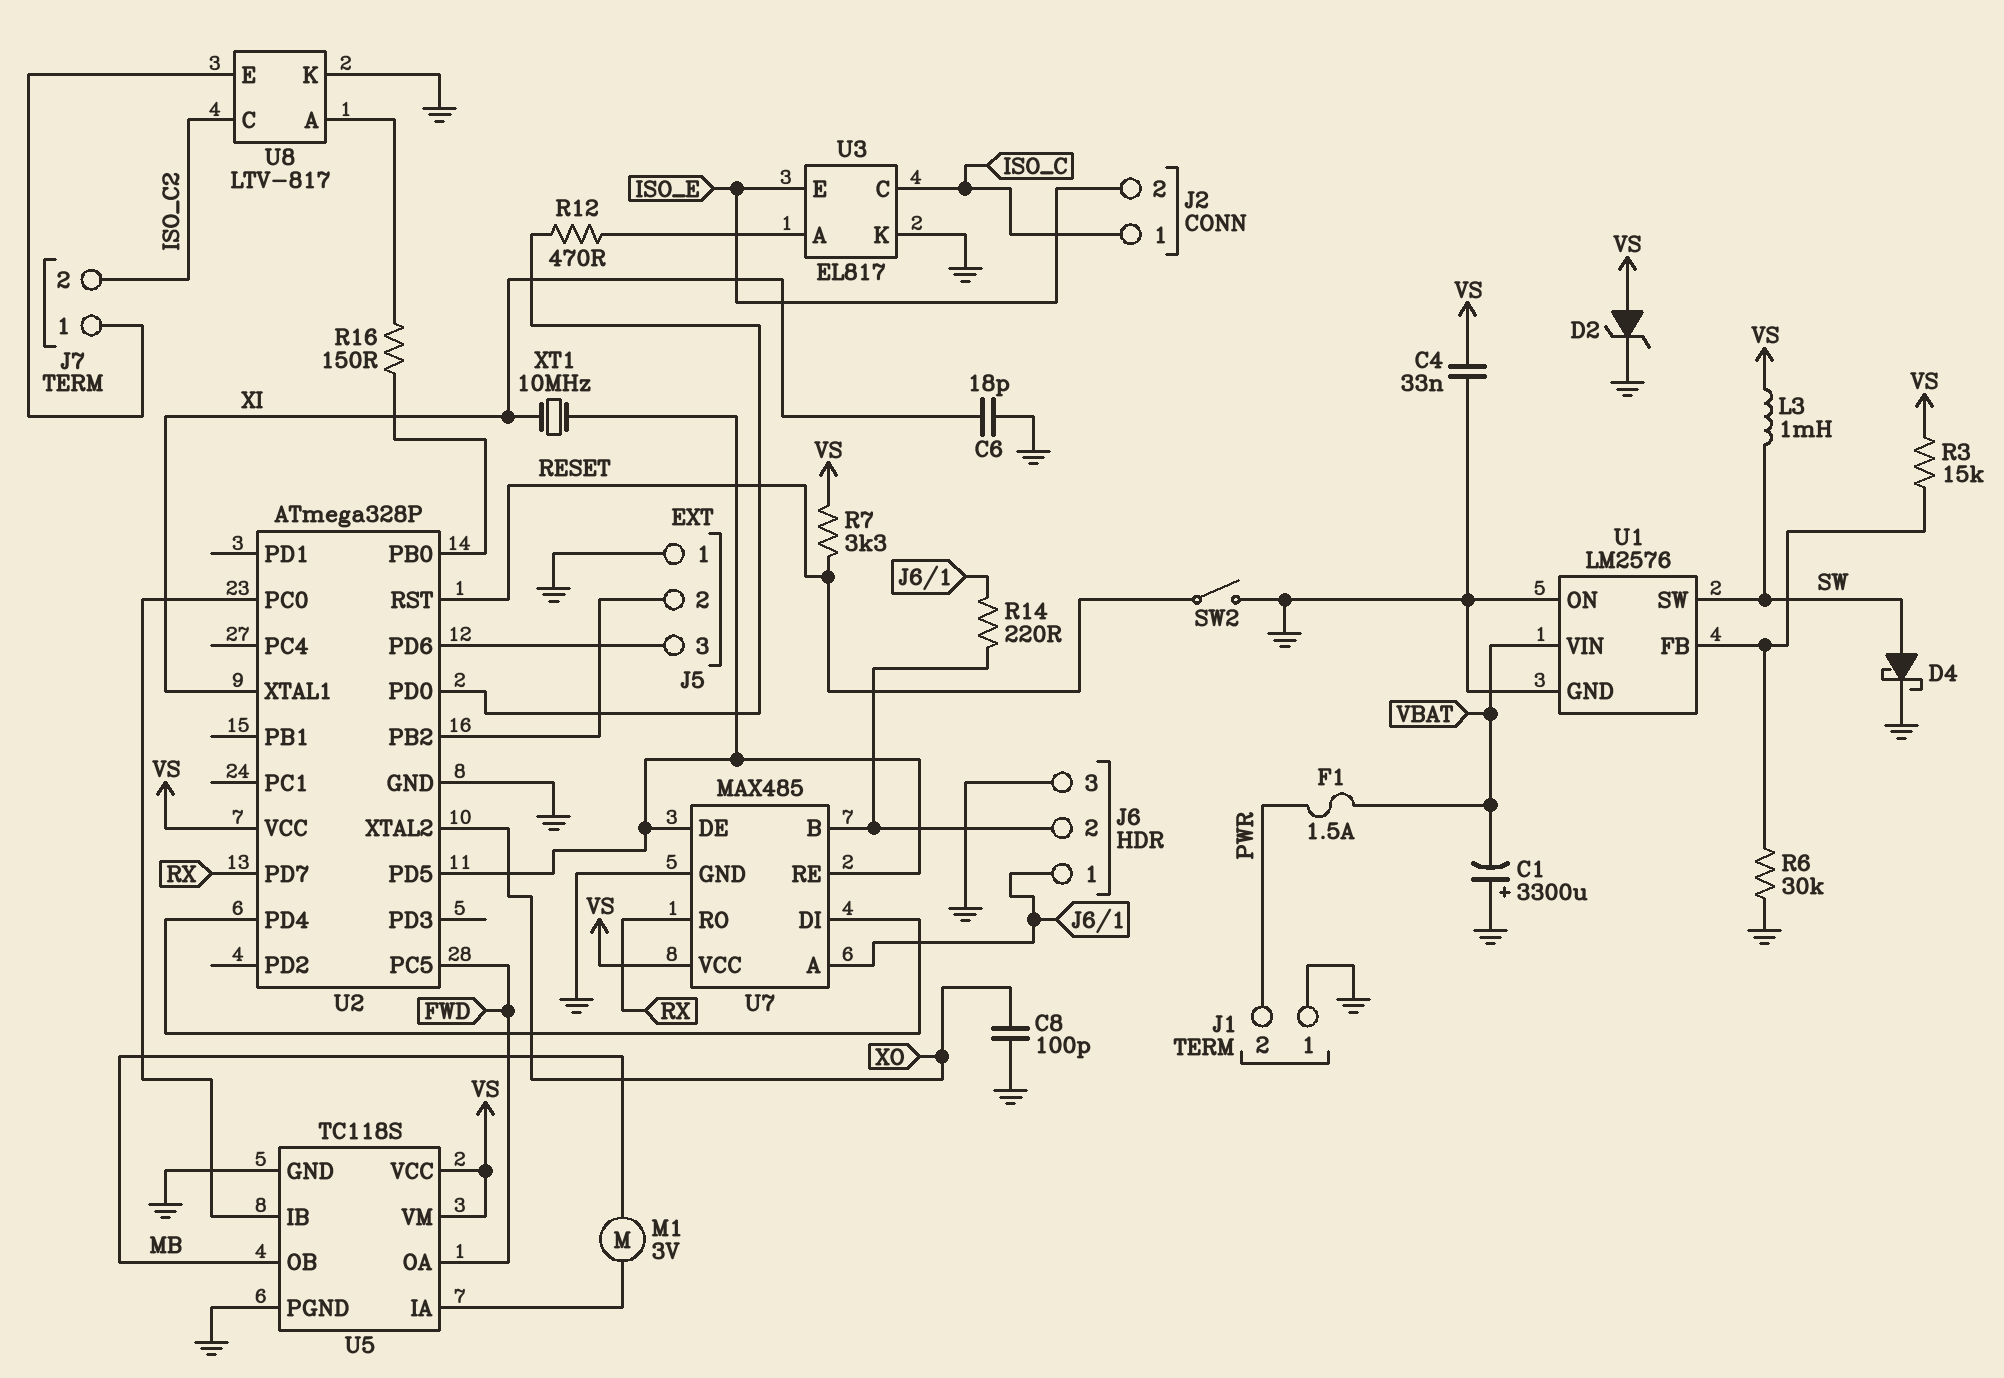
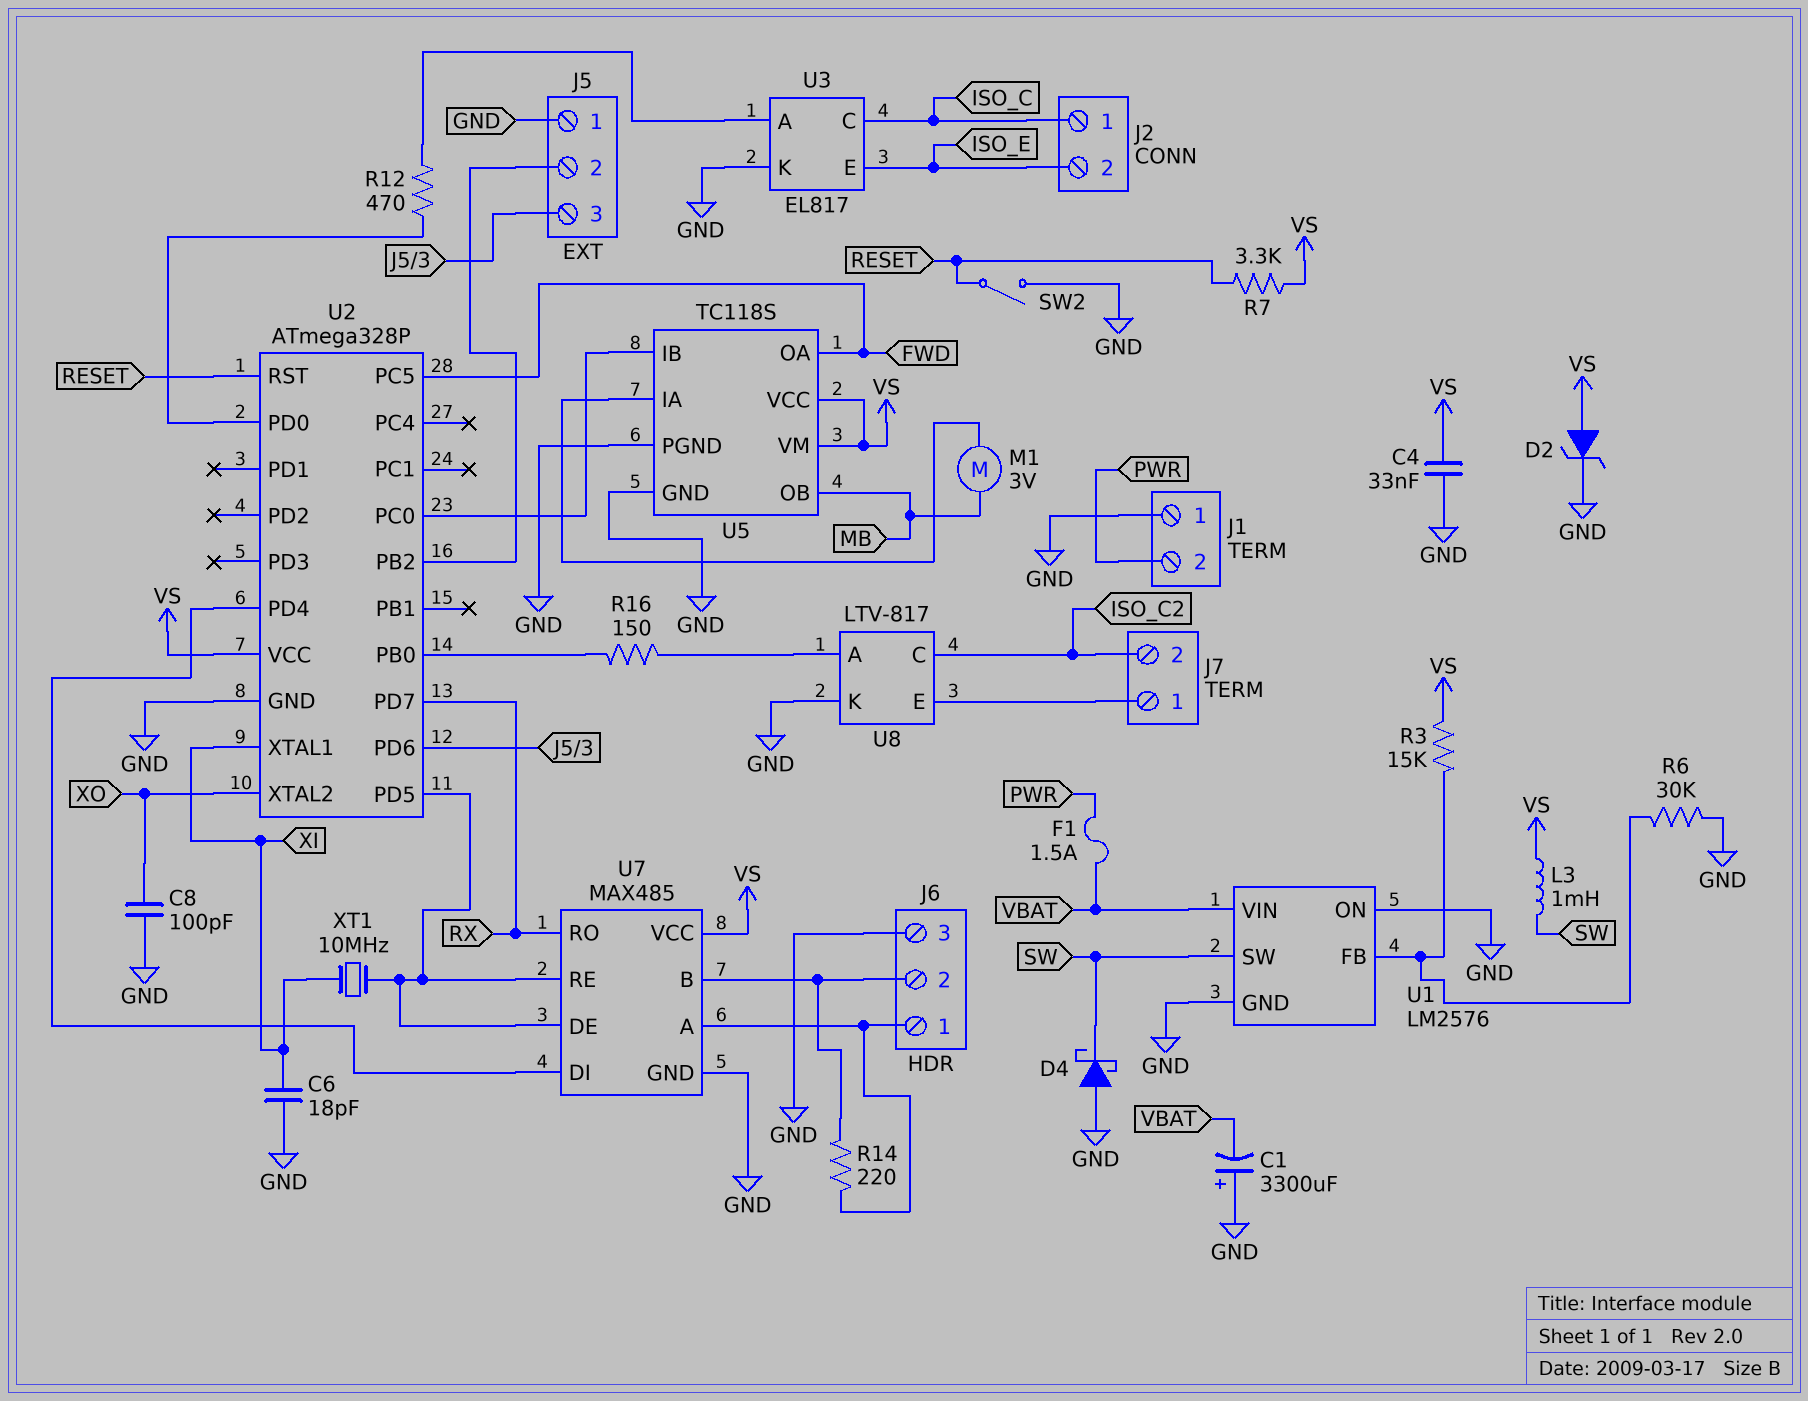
D4: schottky (A SW, K GND) -> schottky (A GND, K SW)

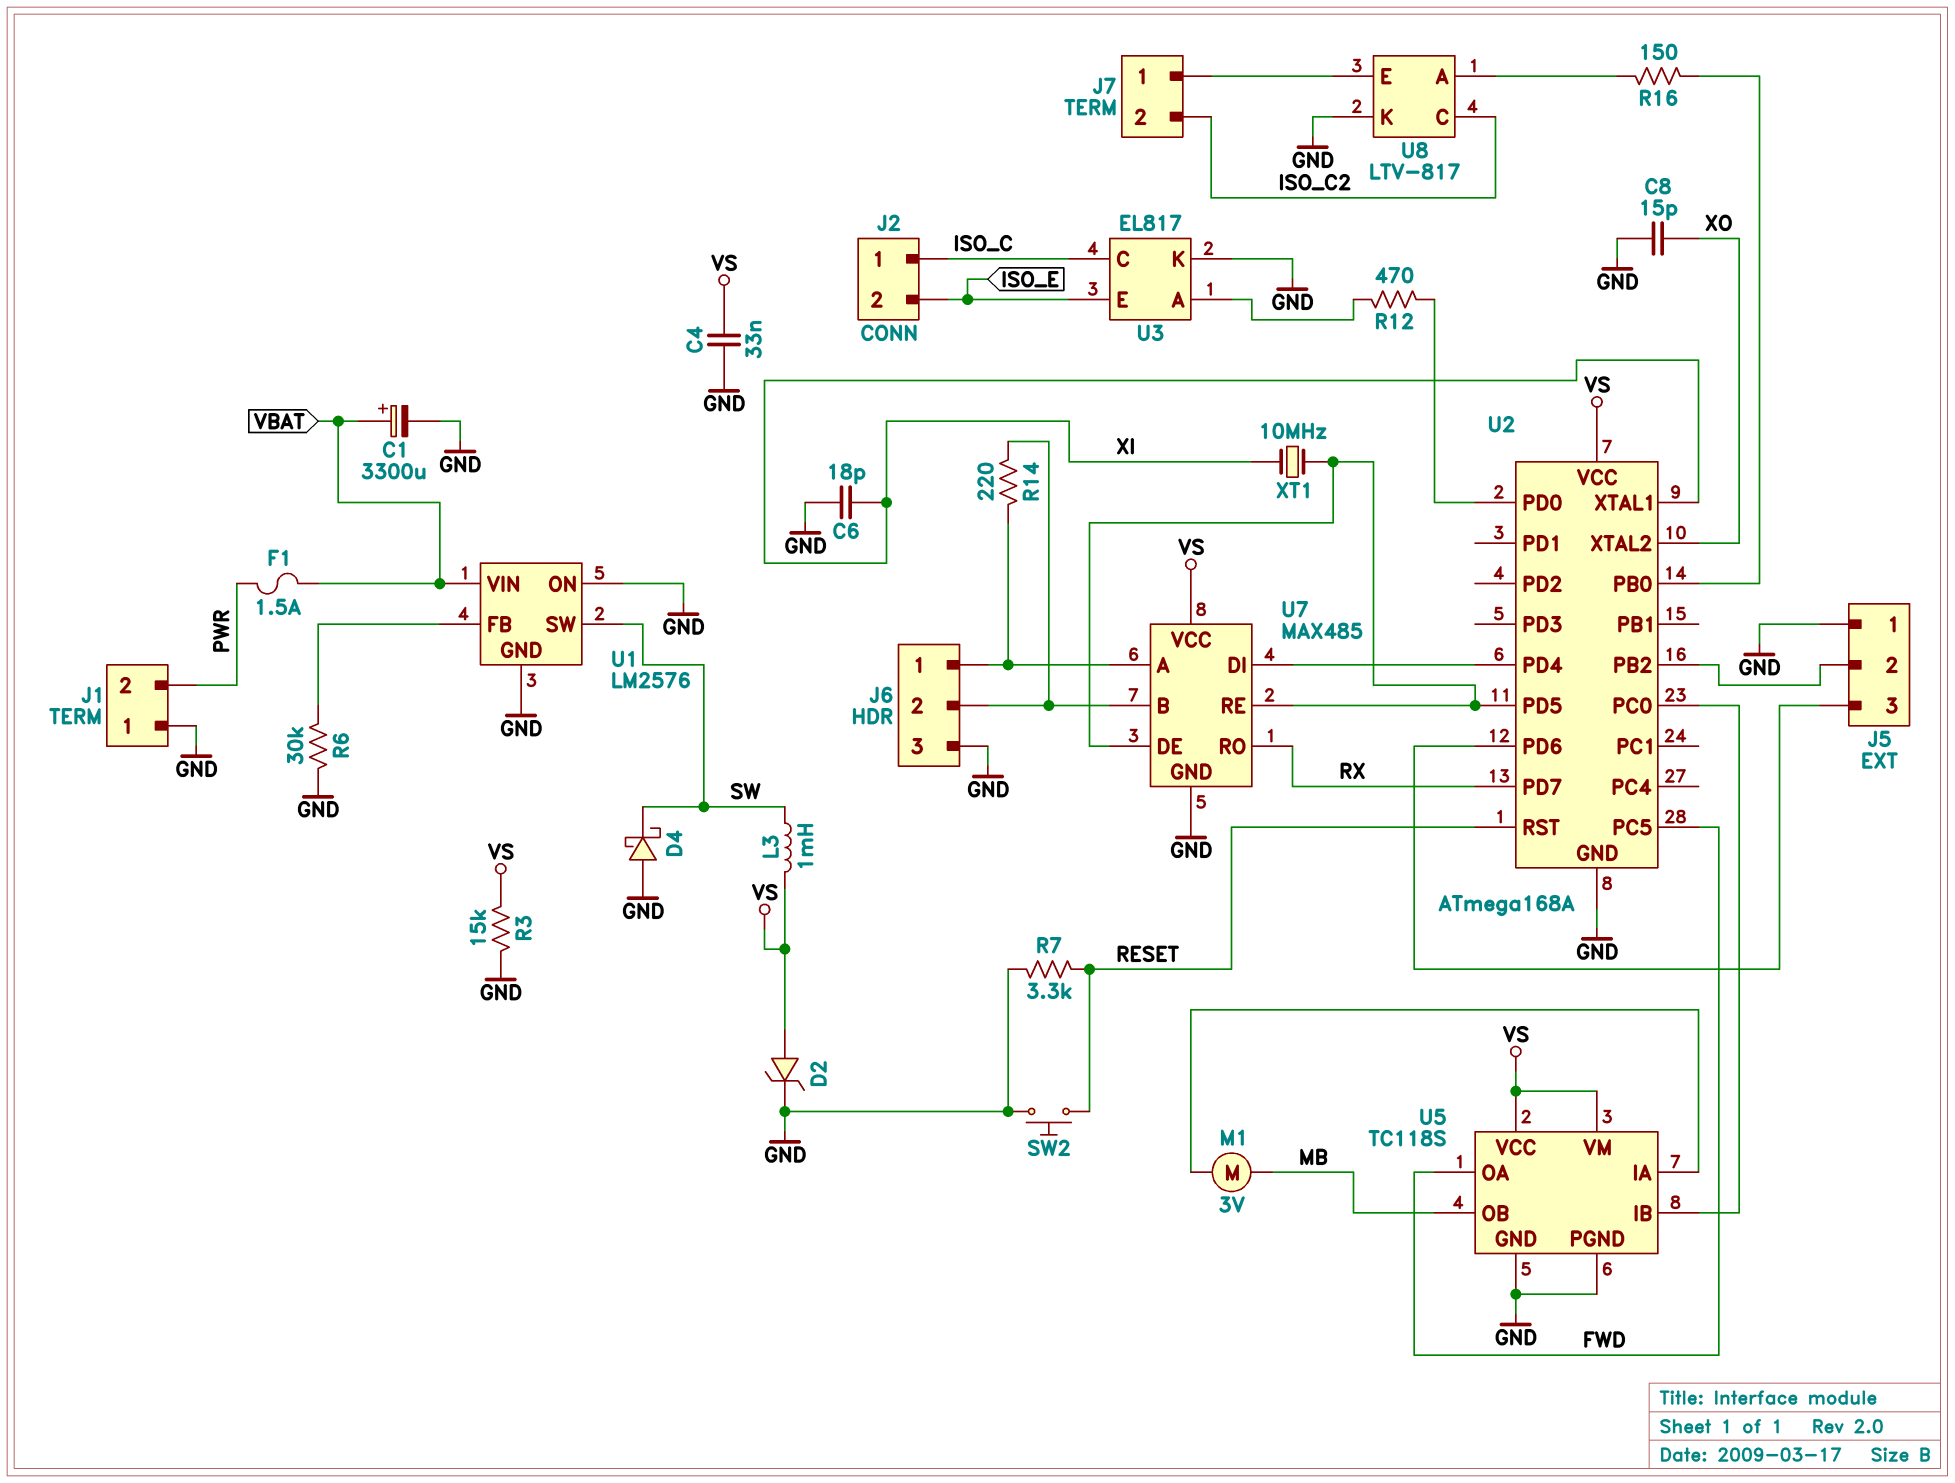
C1: 3300uF (plus GND, minus VBAT) -> 3300uF (plus VBAT, minus GND)
C8: 100pF (GND, XO) -> 15pF (GND, XO)
R3: 15k (U1/FB, VS) -> 15k (GND, VS)
R7: 3.3k (RESET, VS) -> 3.3k (GND, RESET)
SW2: switch (GND, RESET) -> button (GND, RESET)
U2: ATmega328P -> ATmega168A

